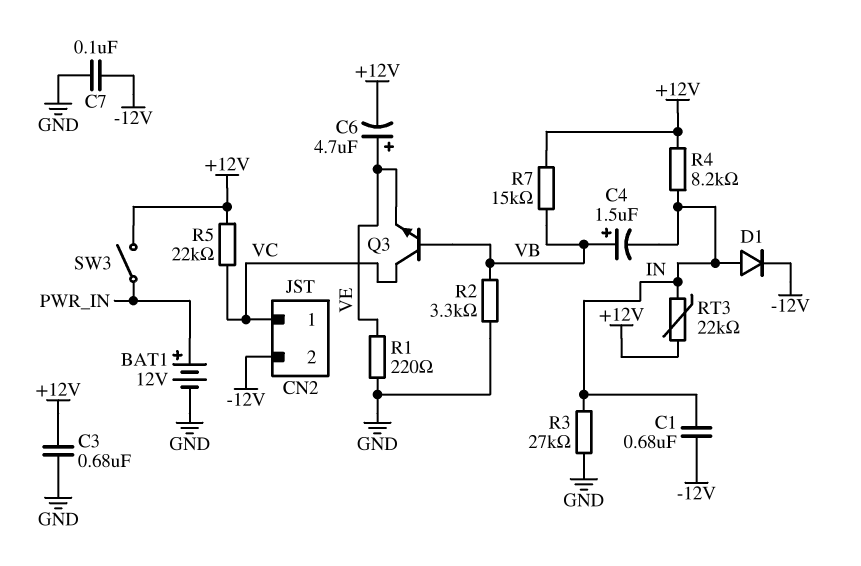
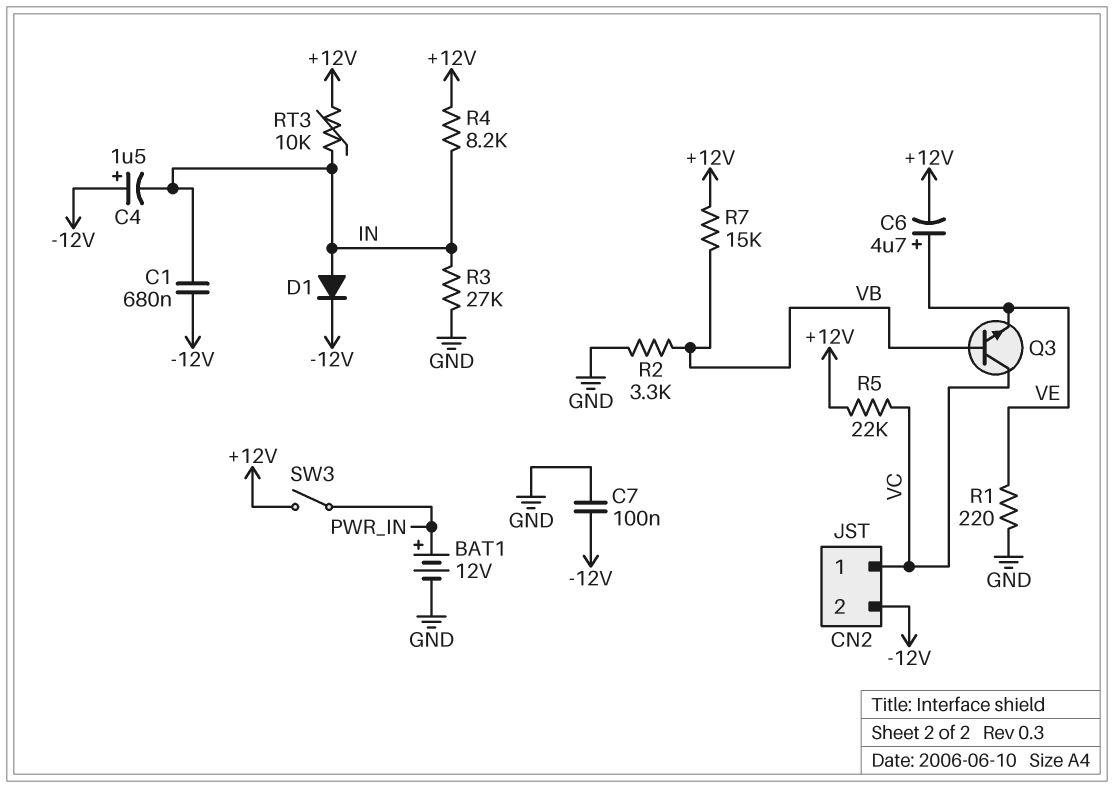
C3: 680nF (+12V, GND) -> none
C4: 1.5uF (plus VB, minus IN) -> 1.5uF (plus -12V, minus IN)
RT3: 22k (+12V, IN) -> 10k (+12V, IN)

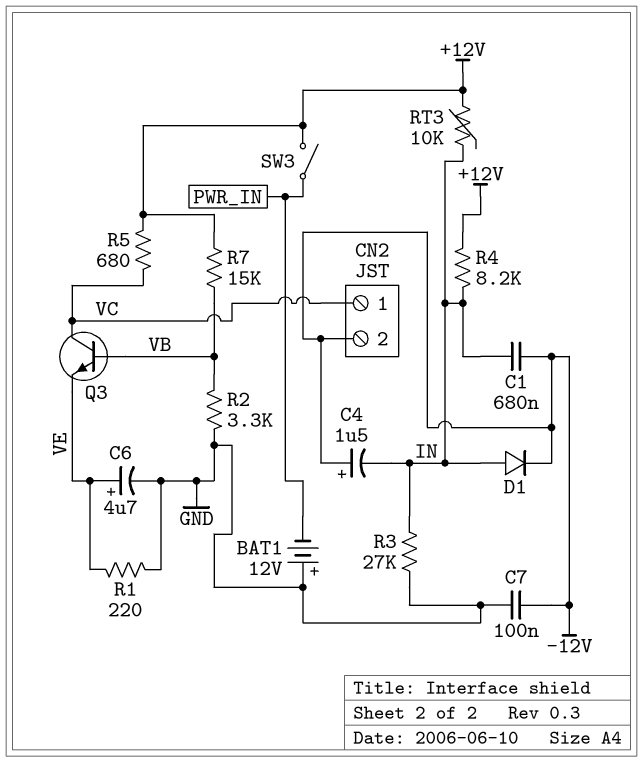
BAT1: 12V (plus PWR_IN, minus GND) -> 12V (plus GND, minus PWR_IN)
C6: 4.7uF (plus VE, minus +12V) -> 4.7uF (plus VE, minus GND)
R5: 22k (+12V, VC) -> 680 (+12V, VC)

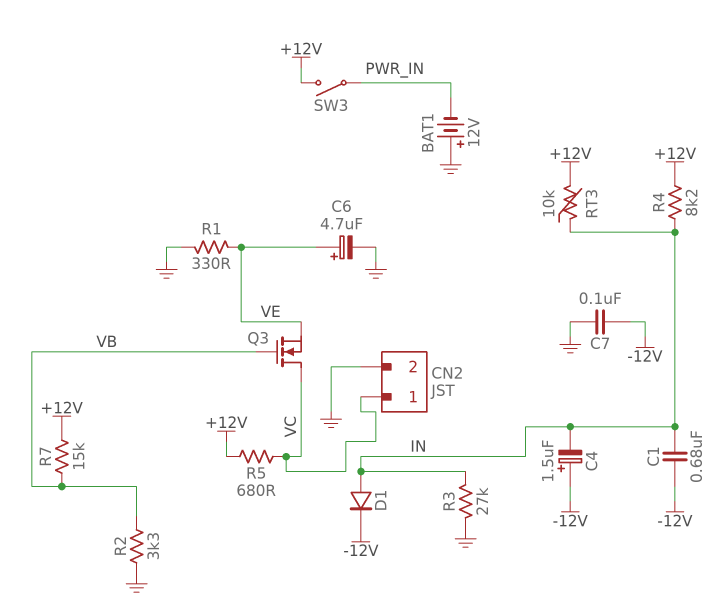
CN2 pin 2: -12V -> GND
Q3: NPN (B VB, C VC, E VE) -> NMOS (G VB, D VC, S VE)
R1: 220 (GND, VE) -> 330 (GND, VE)

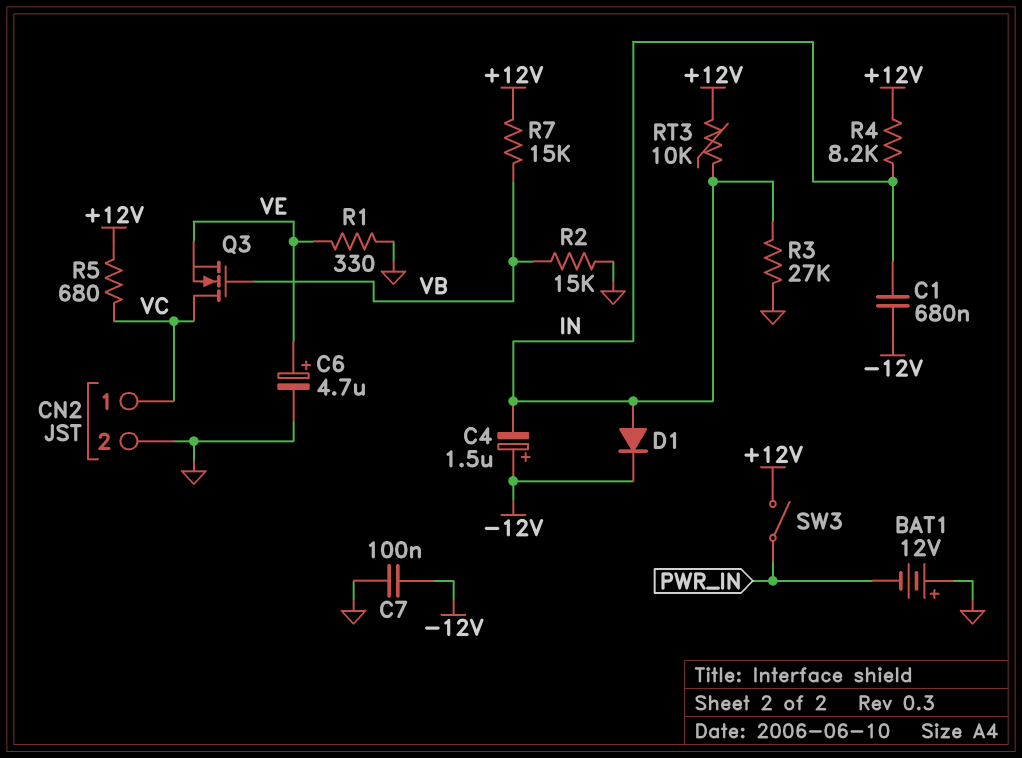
R2: 3.3k (GND, VB) -> 15k (GND, VB)

